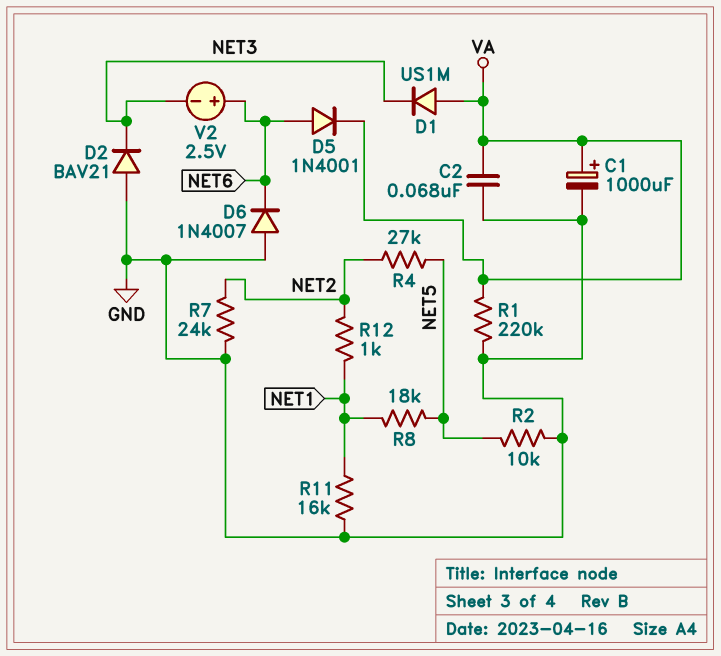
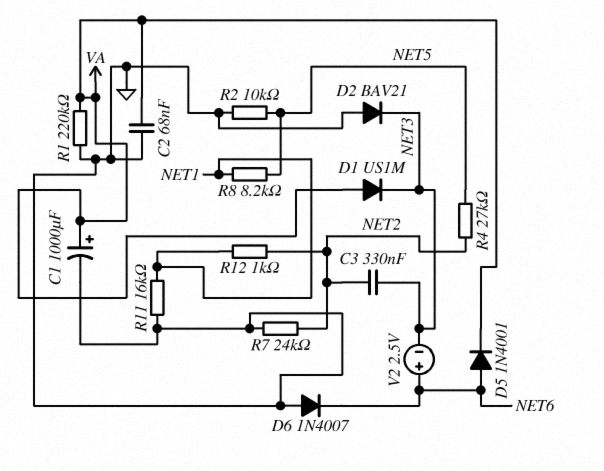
C3: none -> 330nF (NET2, NET3)
R8: 18k (NET1, NET5) -> 8.2k (NET1, NET5)

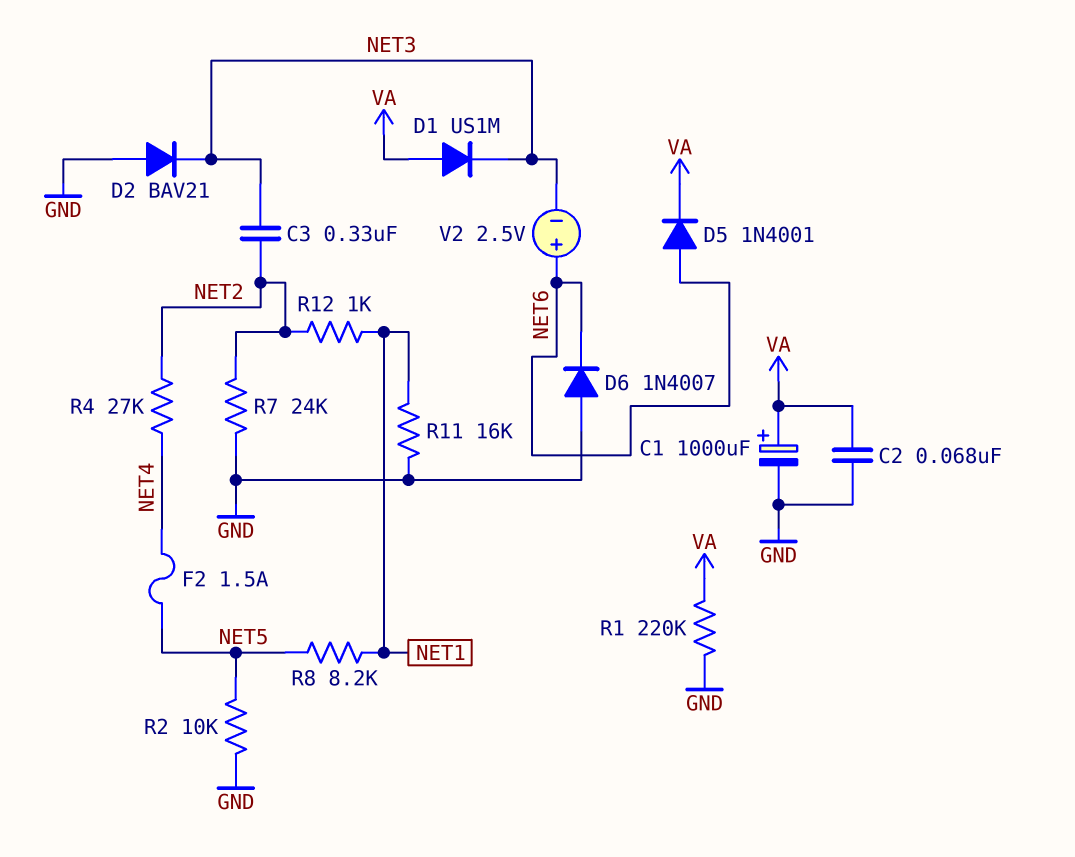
F2: none -> 1.5A (NET4, NET5)
R4: 27k (NET2, NET5) -> 27k (NET2, NET4)

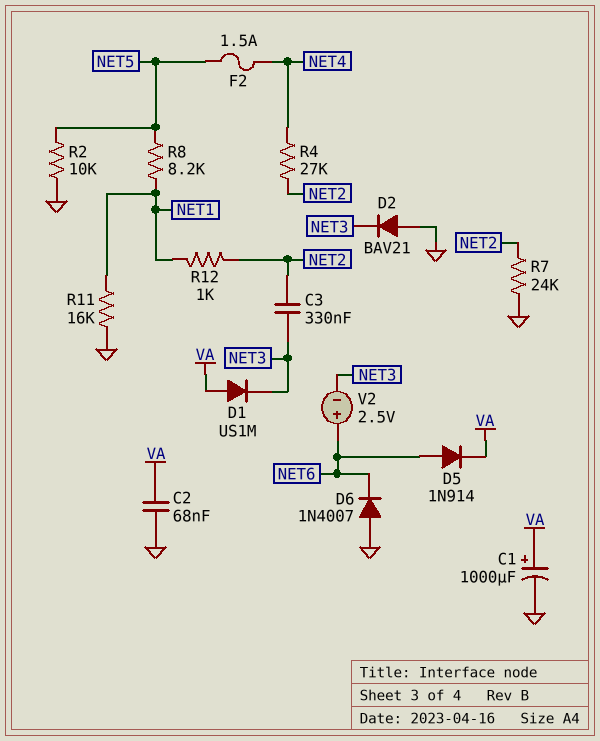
D5: diode 1N4001 (A NET6, K VA) -> diode 1N914 (A NET6, K VA)
R1: 220k (GND, VA) -> none

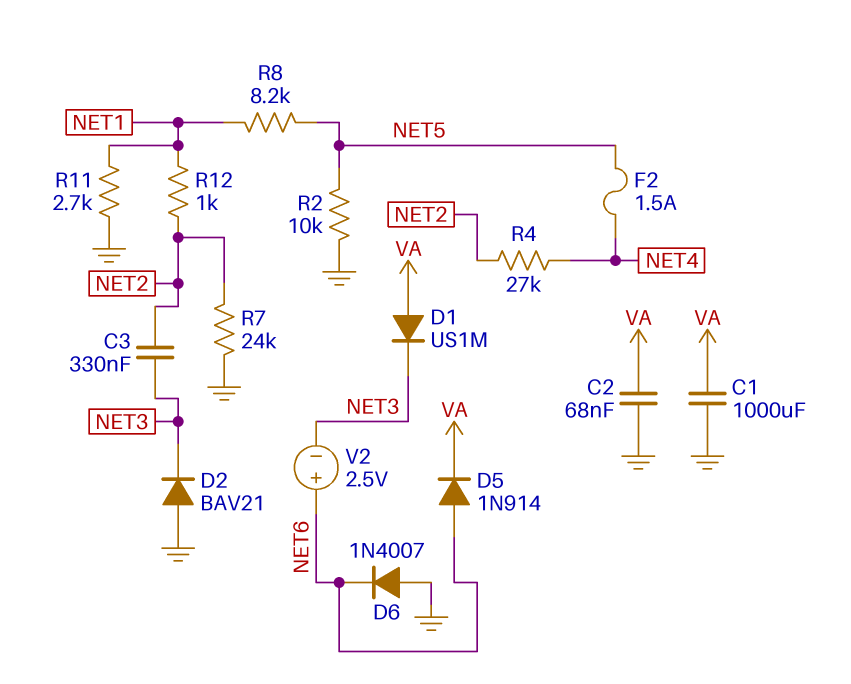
C1: 1000uF (plus VA, minus GND) -> 1000uF (GND, VA)
R11: 16k (GND, NET1) -> 2.7k (GND, NET1)

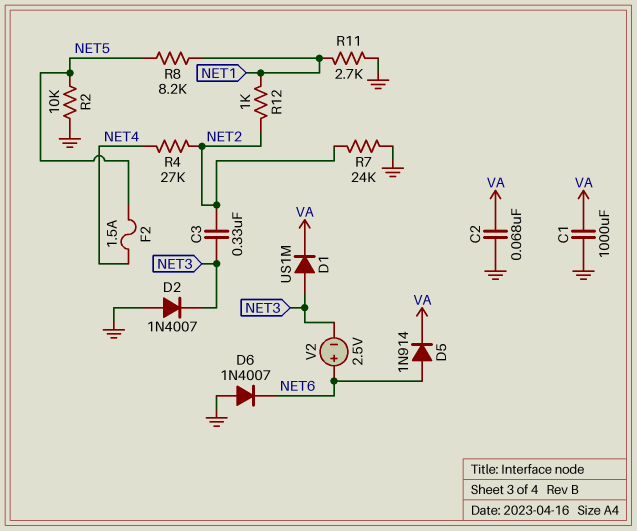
D1: diode US1M (A VA, K NET3) -> diode US1M (A NET3, K VA)
D2: diode BAV21 (A GND, K NET3) -> diode 1N4007 (A GND, K NET3)

